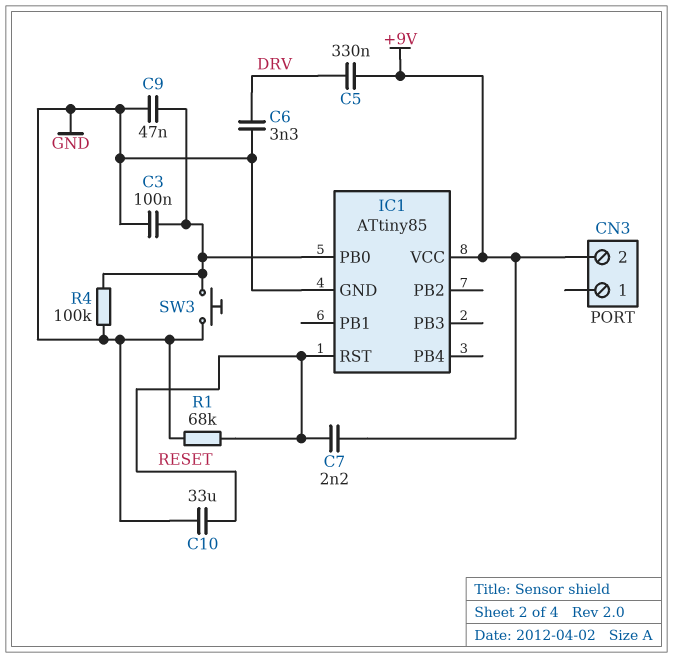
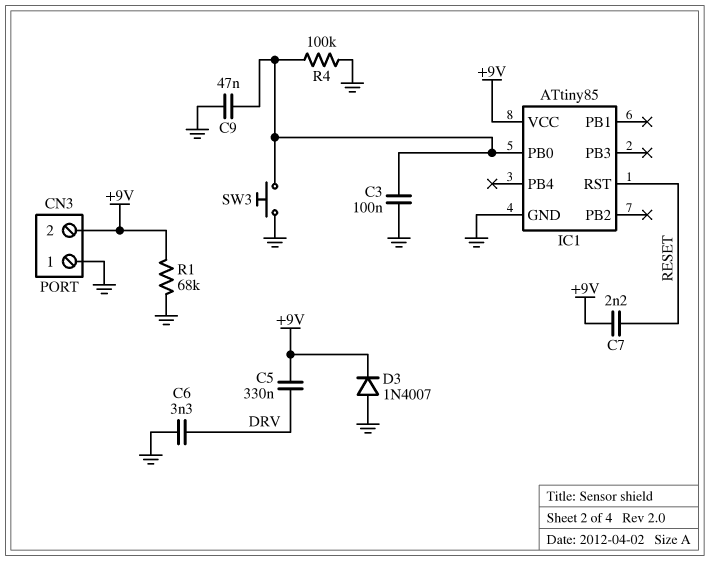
C10: 33uF (GND, RESET) -> none
CN3 pin 1: none -> GND
D3: none -> diode 1N4007 (A GND, K +9V)
R1: 68k (GND, RESET) -> 68k (+9V, GND)

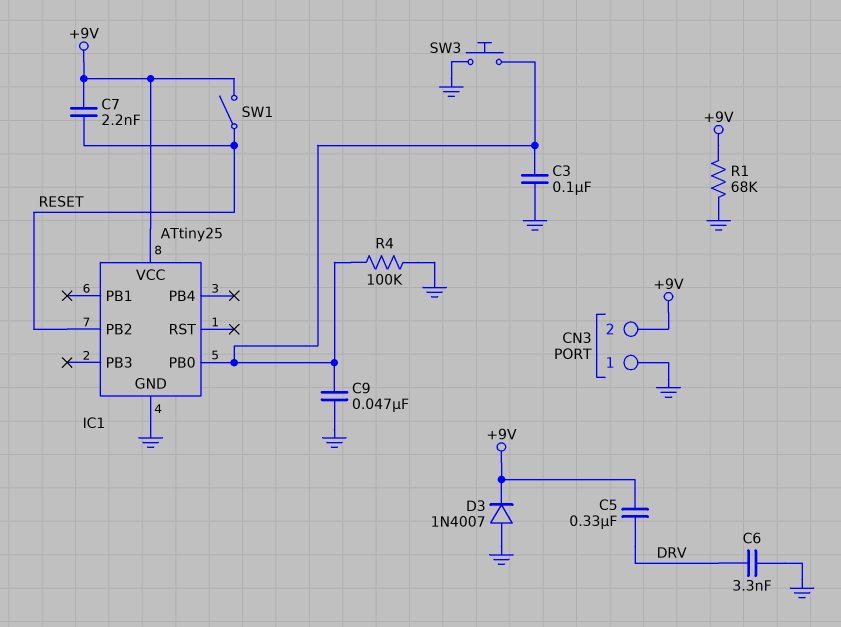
IC1: ATtiny85 -> ATtiny25
IC1 pin PB2: none -> RESET
IC1 pin RST: RESET -> none
SW1: none -> switch (+9V, RESET)

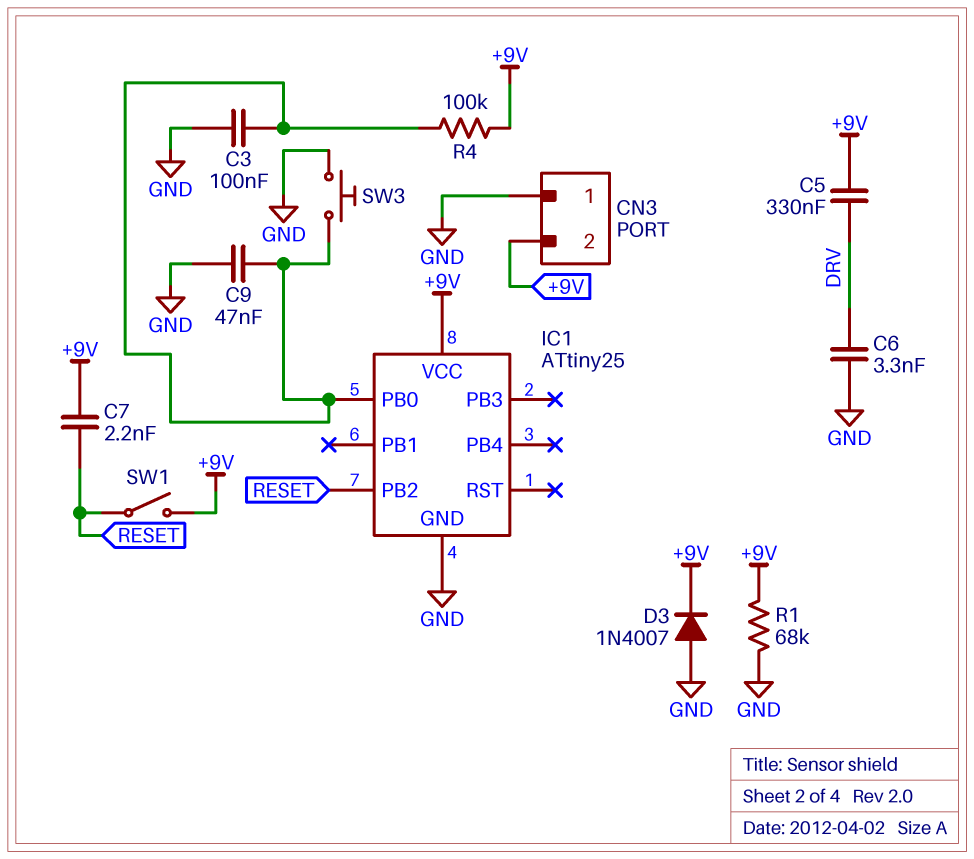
R4: 100k (GND, IC1/PB0) -> 100k (+9V, IC1/PB0)

